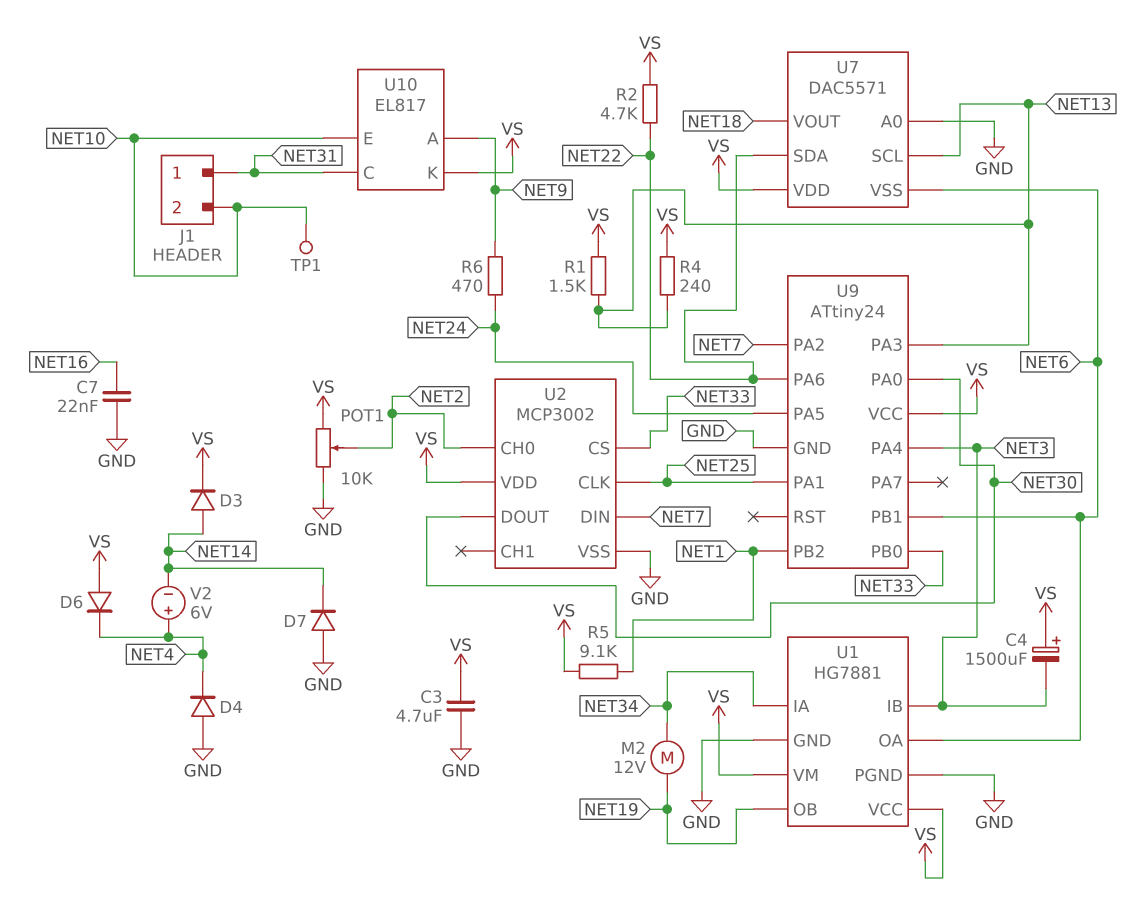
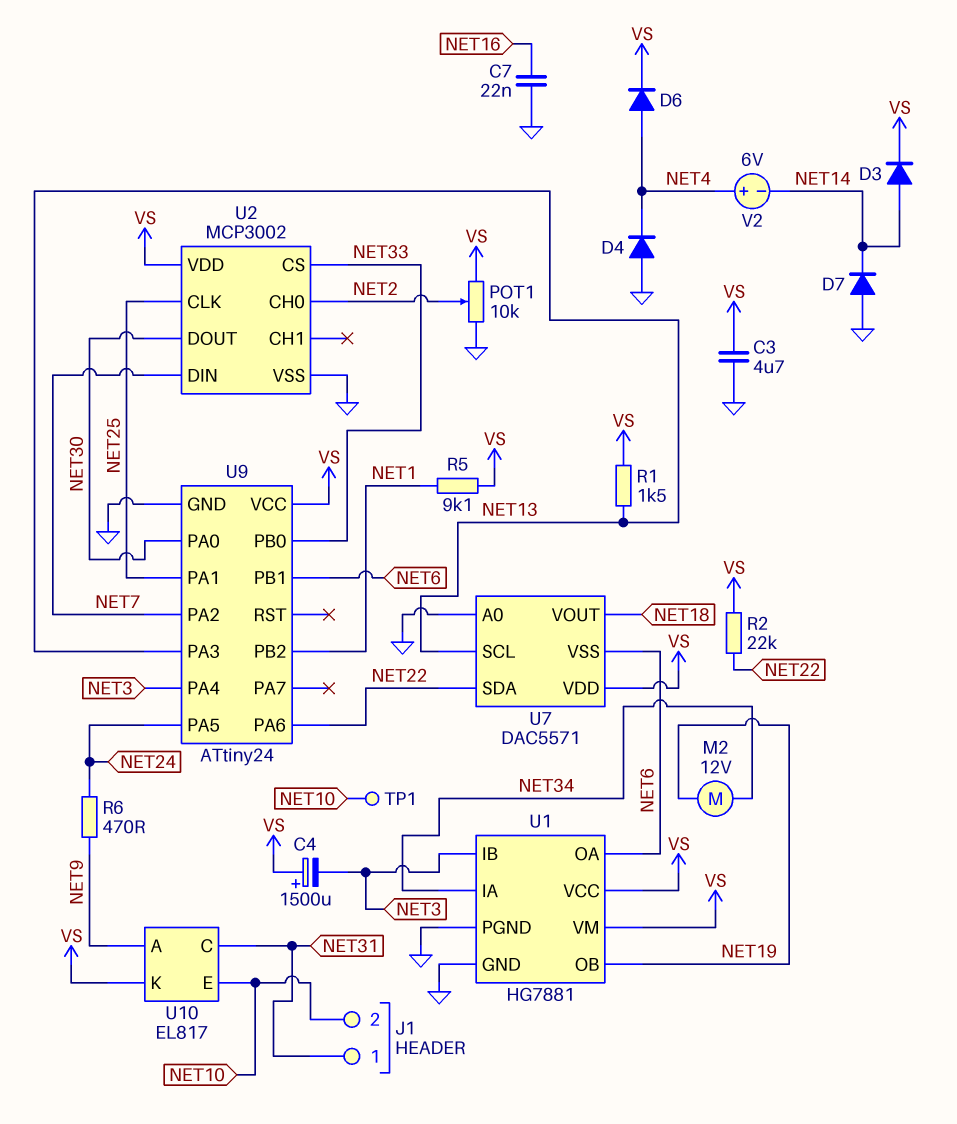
D6: diode (A VS, K NET4) -> diode (A NET4, K VS)
R2: 4.7k (NET22, VS) -> 22k (NET22, VS)
R4: 240 (NET13, VS) -> none

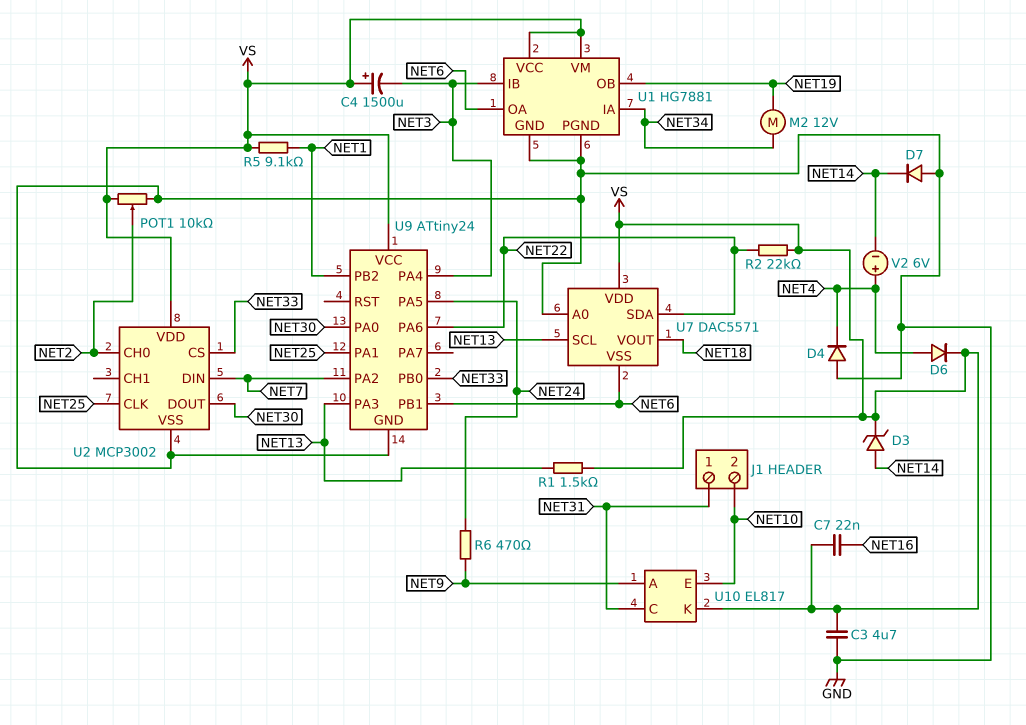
C7: 22nF (GND, NET16) -> 22nF (NET16, VS)
D3: diode (A NET14, K VS) -> zener (A NET14, K VS)
TP1: test point (NET10) -> none

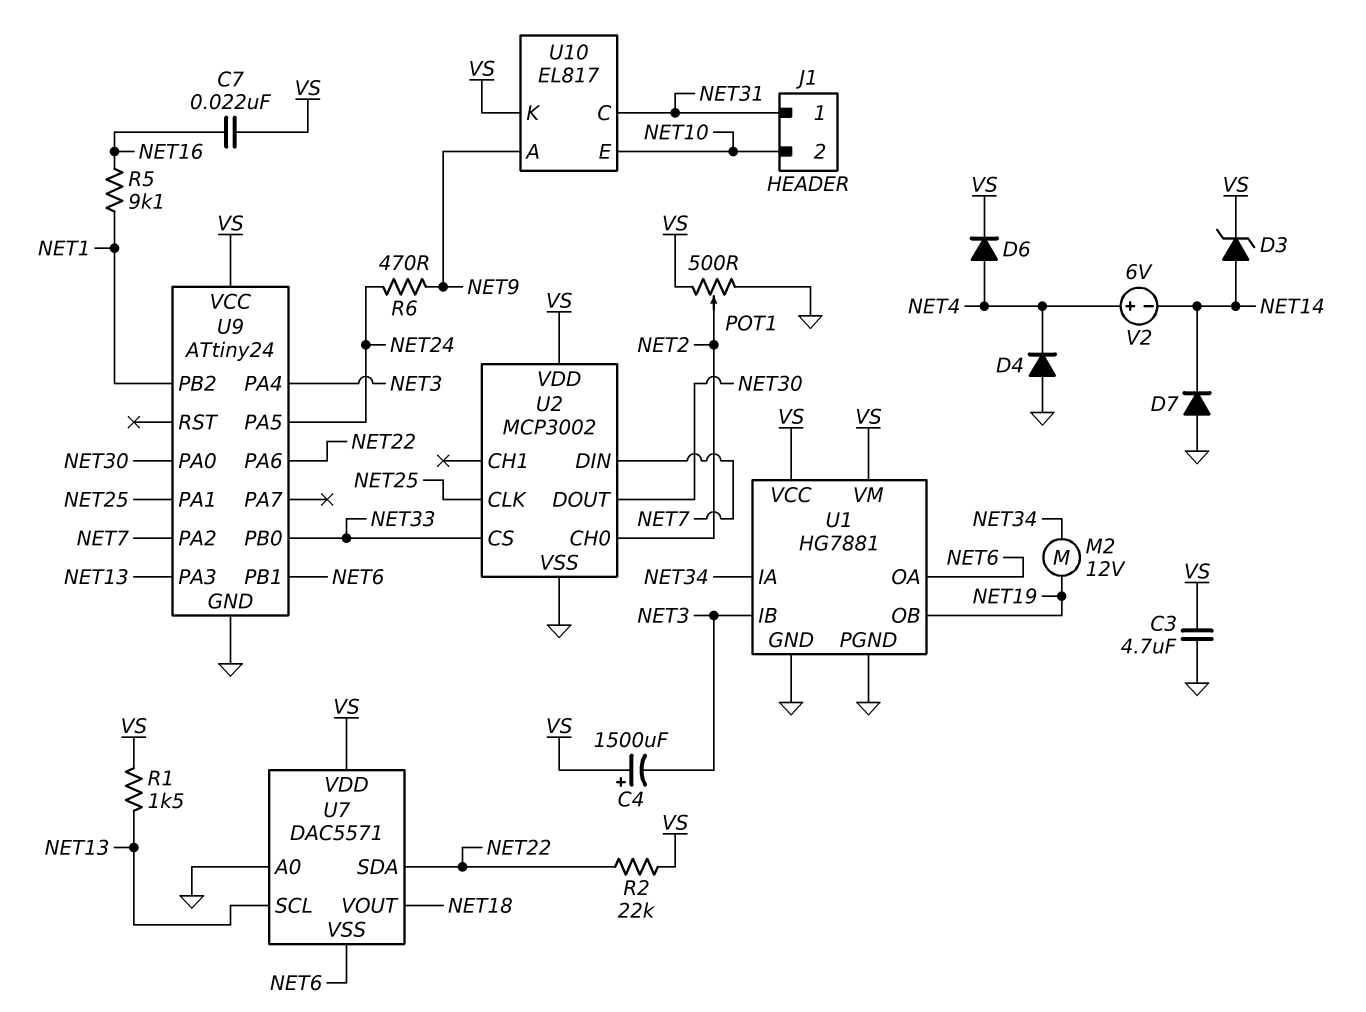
POT1: 10k (GND, VS, wiper NET2) -> 500 (GND, VS, wiper NET2)
R5: 9.1k (NET1, VS) -> 9.1k (NET1, NET16)

